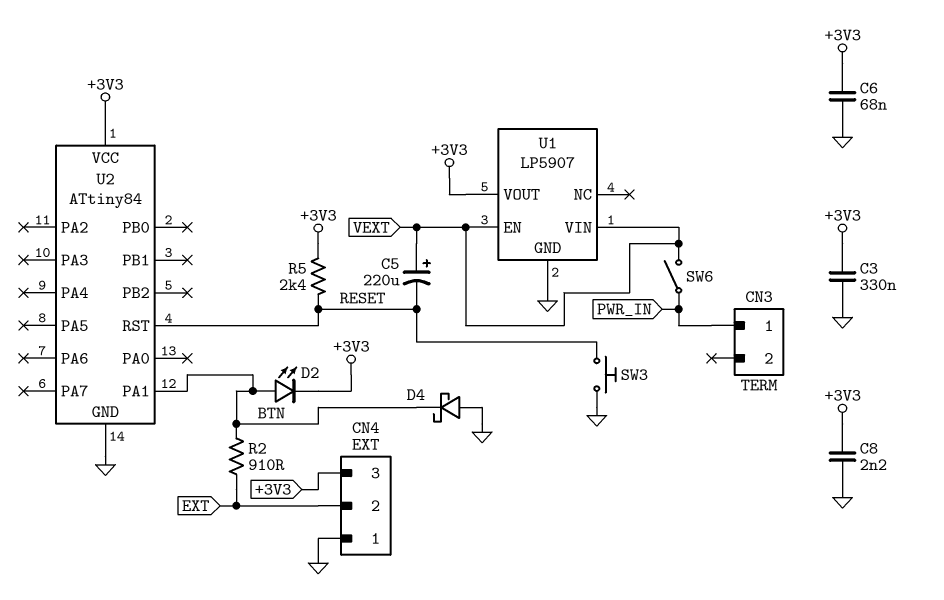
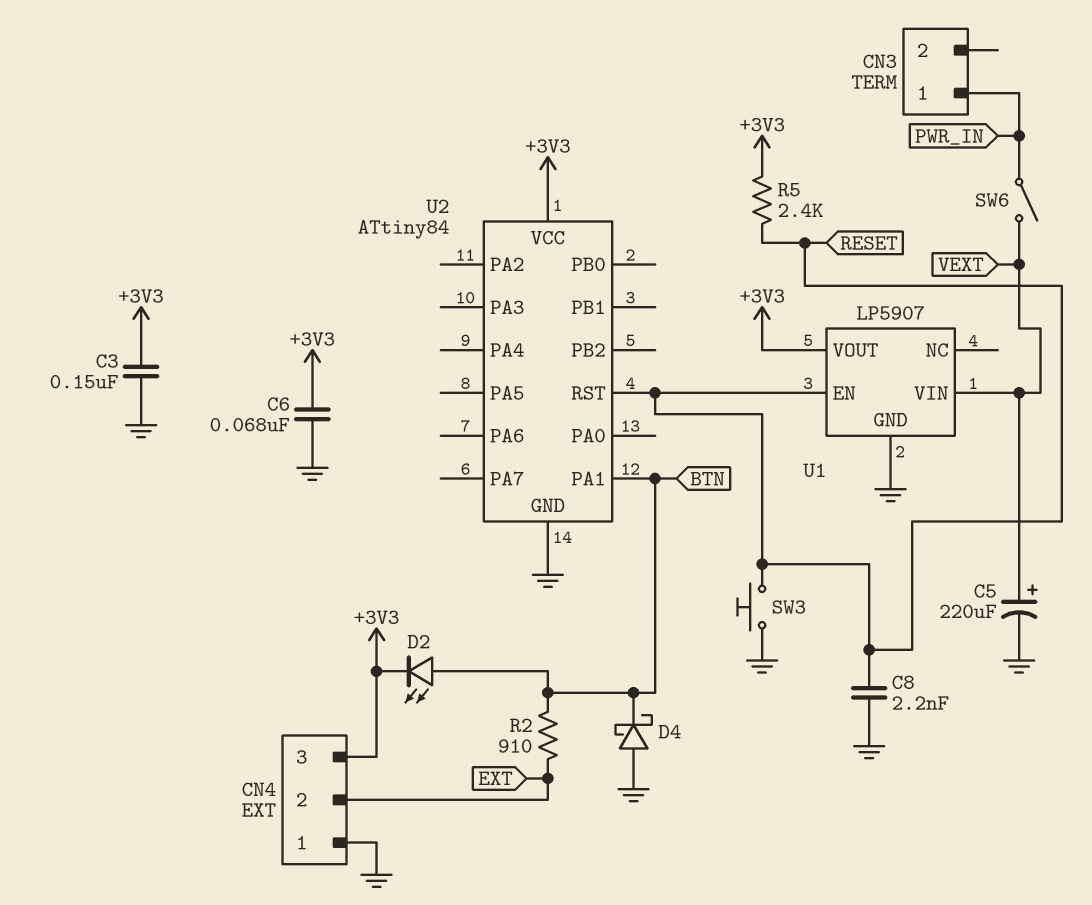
C3: 330nF (+3V3, GND) -> 150nF (+3V3, GND)
C5: 220uF (plus VEXT, minus RESET) -> 220uF (plus VEXT, minus GND)
C8: 2.2nF (+3V3, GND) -> 2.2nF (GND, RESET)
U1 pin EN: VEXT -> RESET

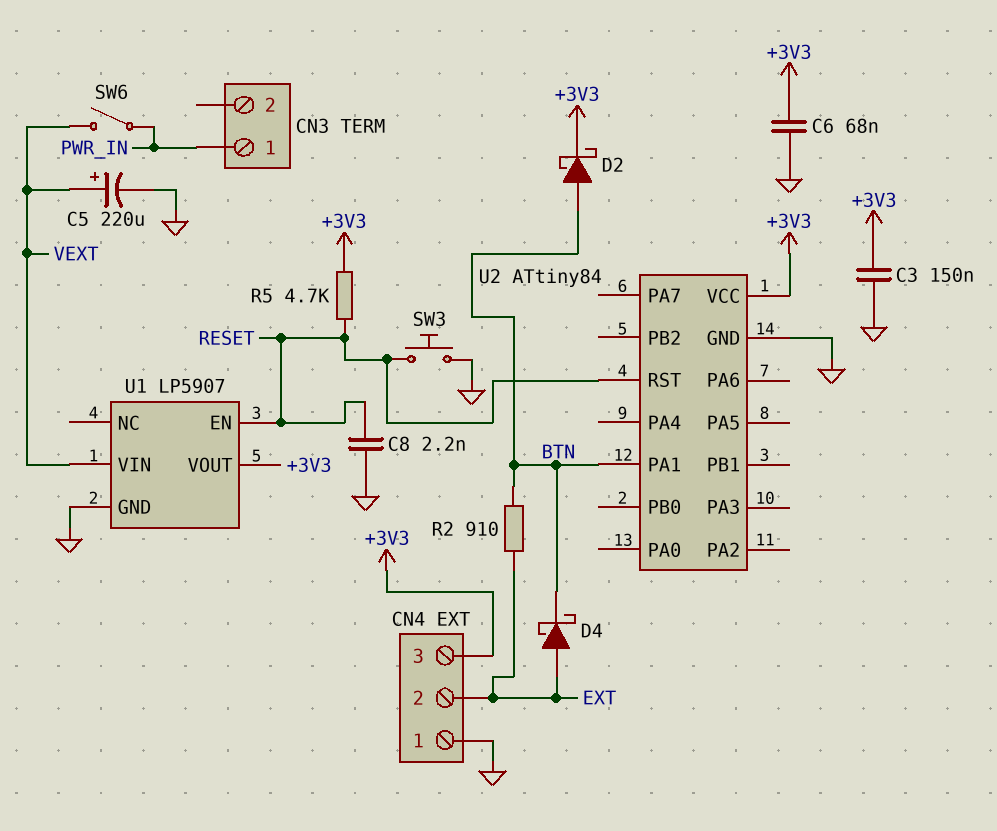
D2: LED (A BTN, K +3V3) -> schottky (A BTN, K +3V3)
D4: schottky (A GND, K BTN) -> schottky (A EXT, K BTN)
R5: 2.4k (+3V3, RESET) -> 4.7k (+3V3, RESET)

